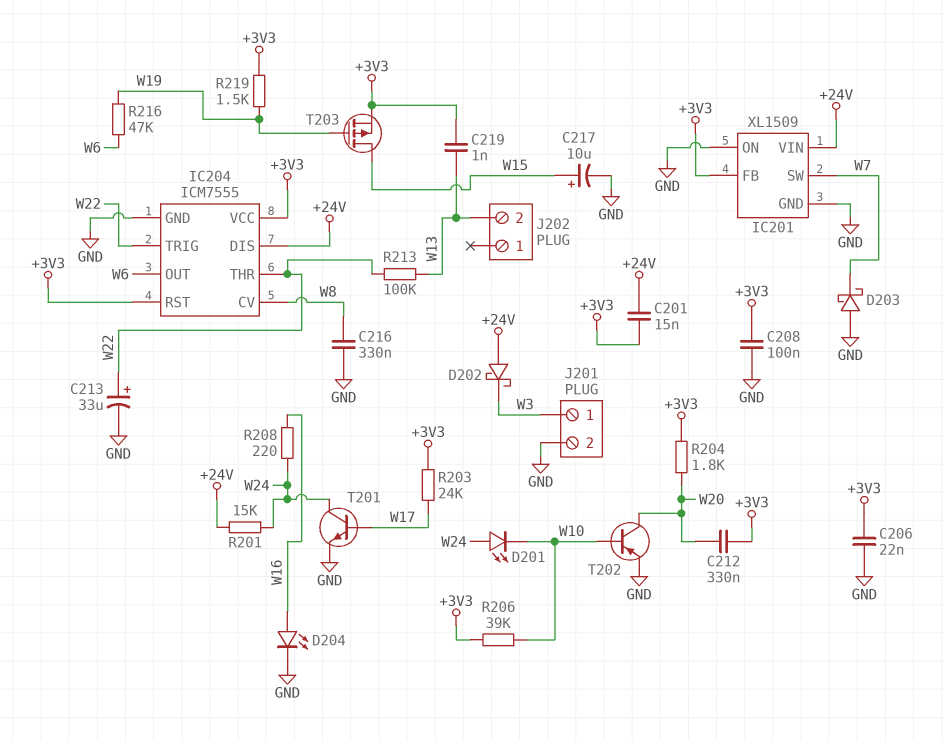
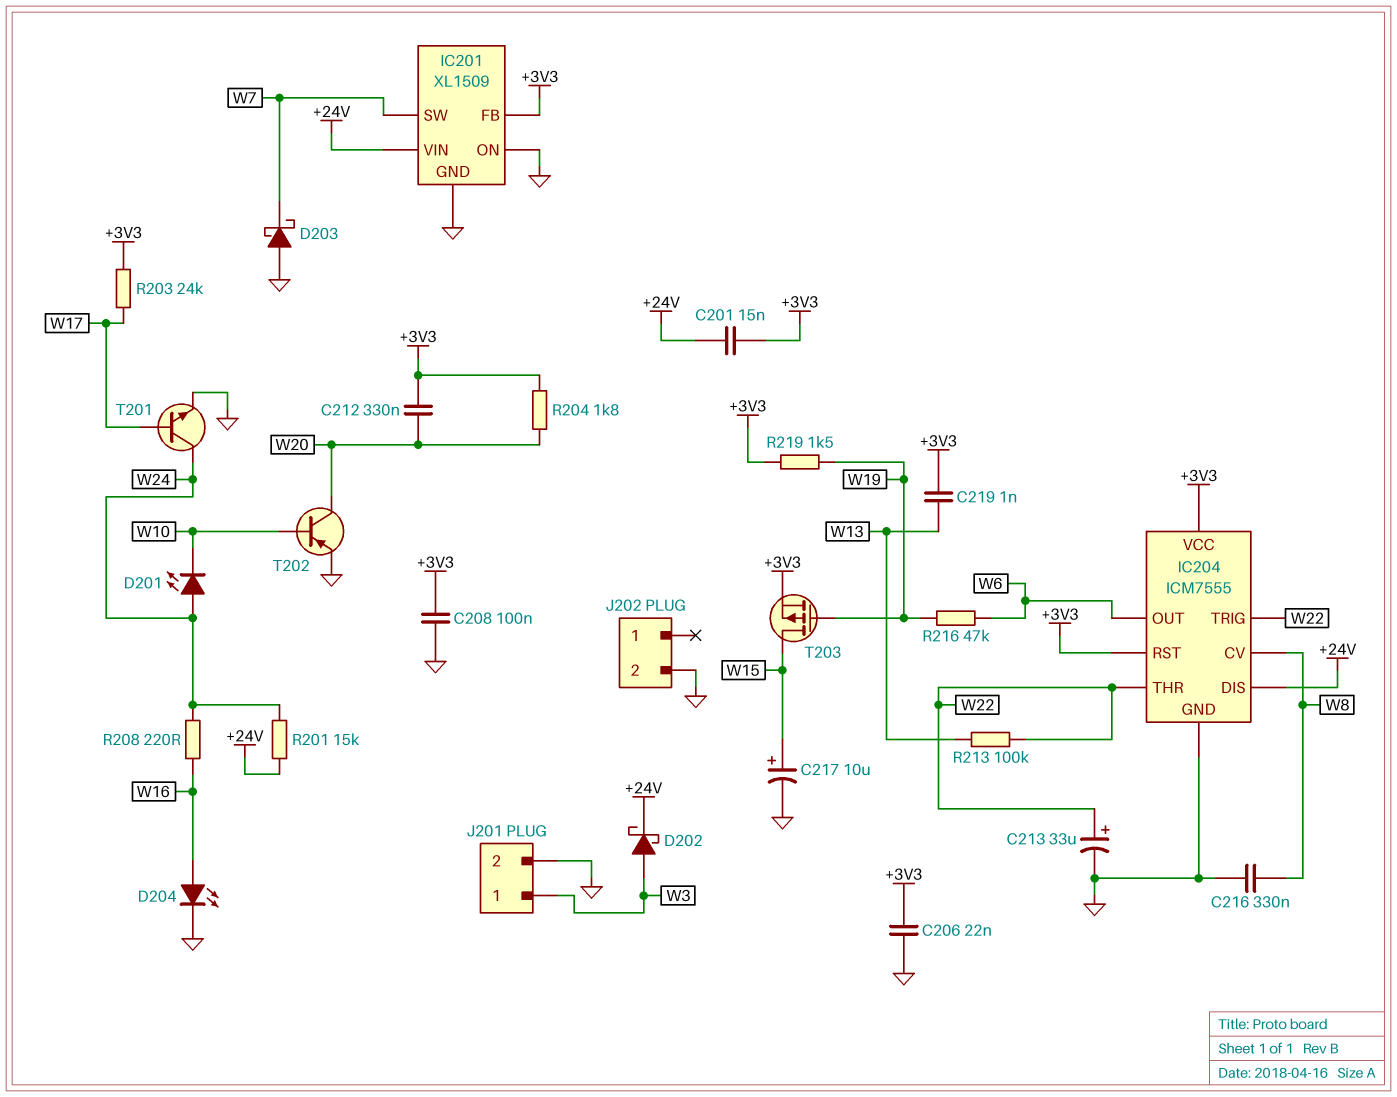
D202: schottky (A +24V, K W3) -> schottky (A W3, K +24V)
J202 pin 2: W13 -> GND
R206: 39k (+3V3, W10) -> none

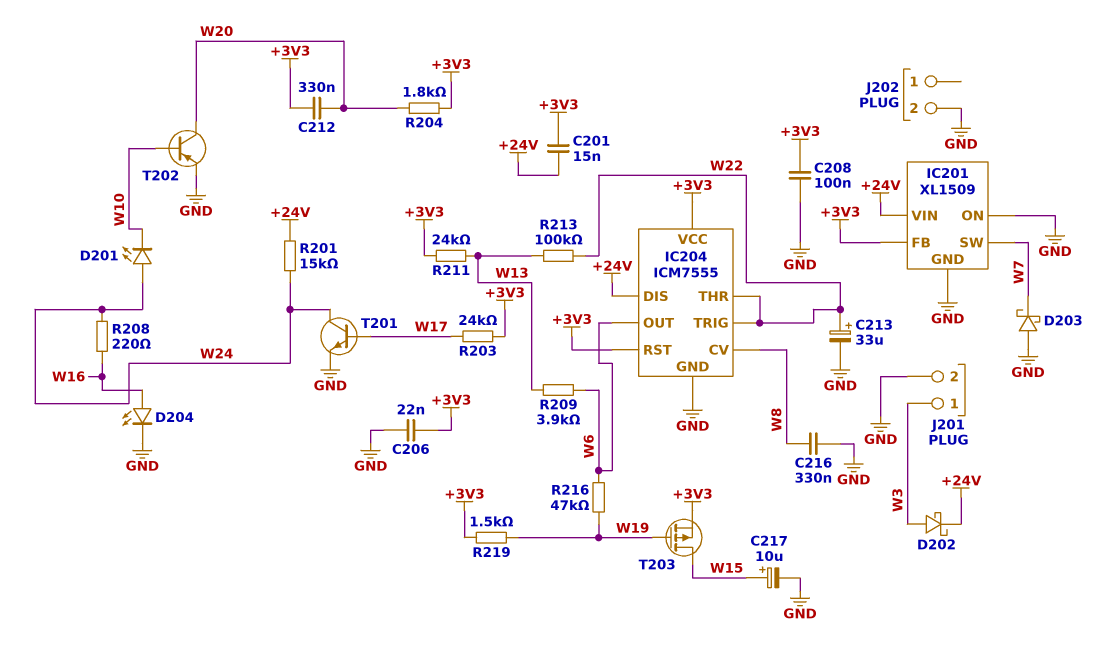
C219: 1nF (+3V3, W13) -> none
R209: none -> 3.9k (W6, W13)
R211: none -> 24k (+3V3, W13)

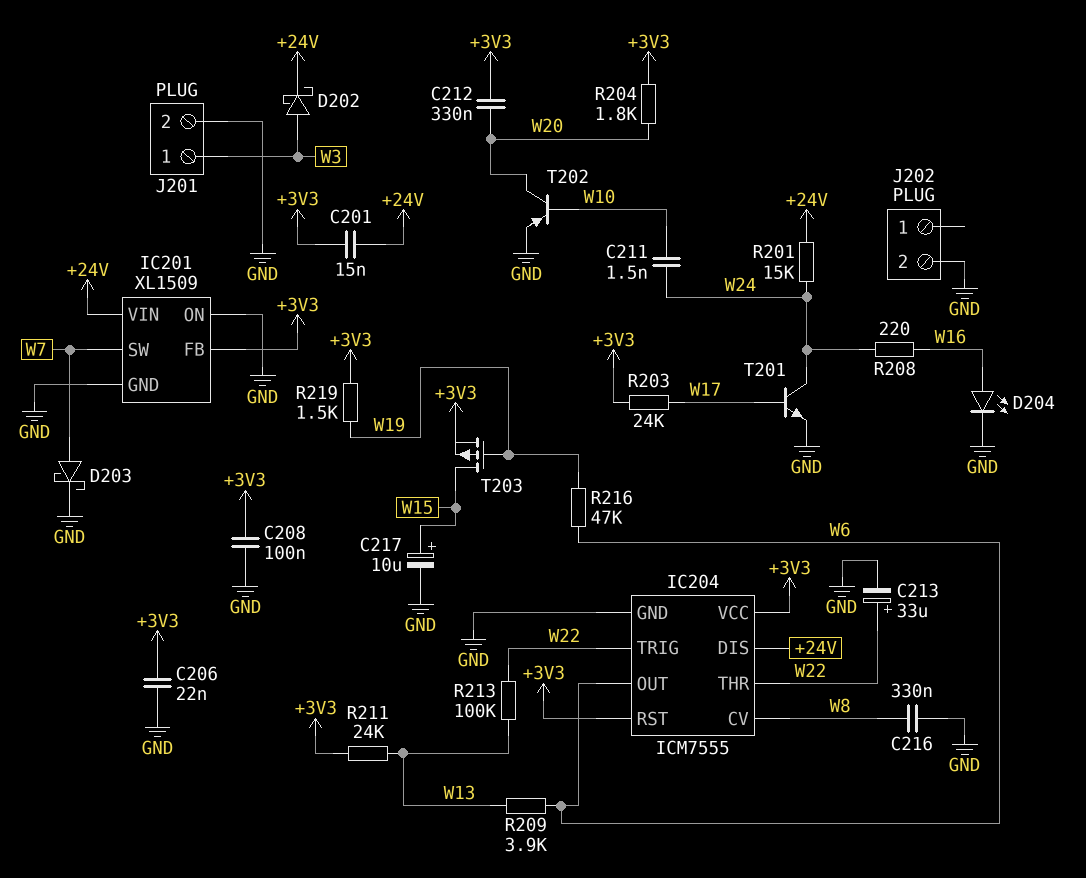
C211: none -> 1.5nF (W10, W24)
D201: LED (A W24, K W10) -> none
D203: schottky (A GND, K W7) -> schottky (A W7, K GND)

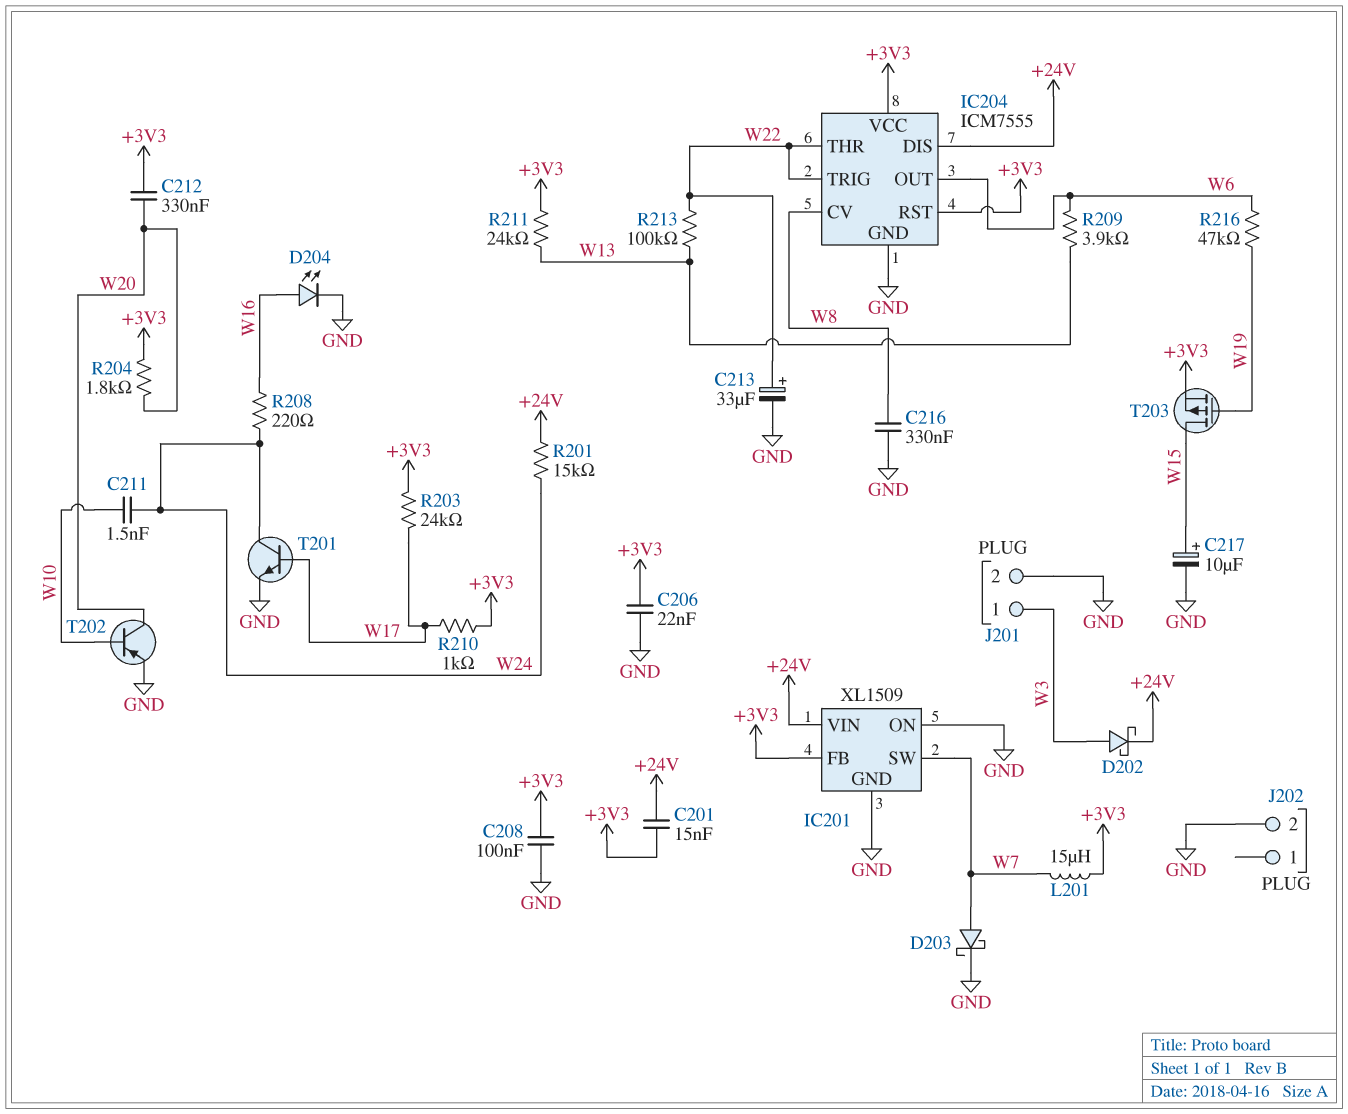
L201: none -> 15uH (+3V3, W7)
R210: none -> 1k (+3V3, W17)
R219: 1.5k (+3V3, W19) -> none

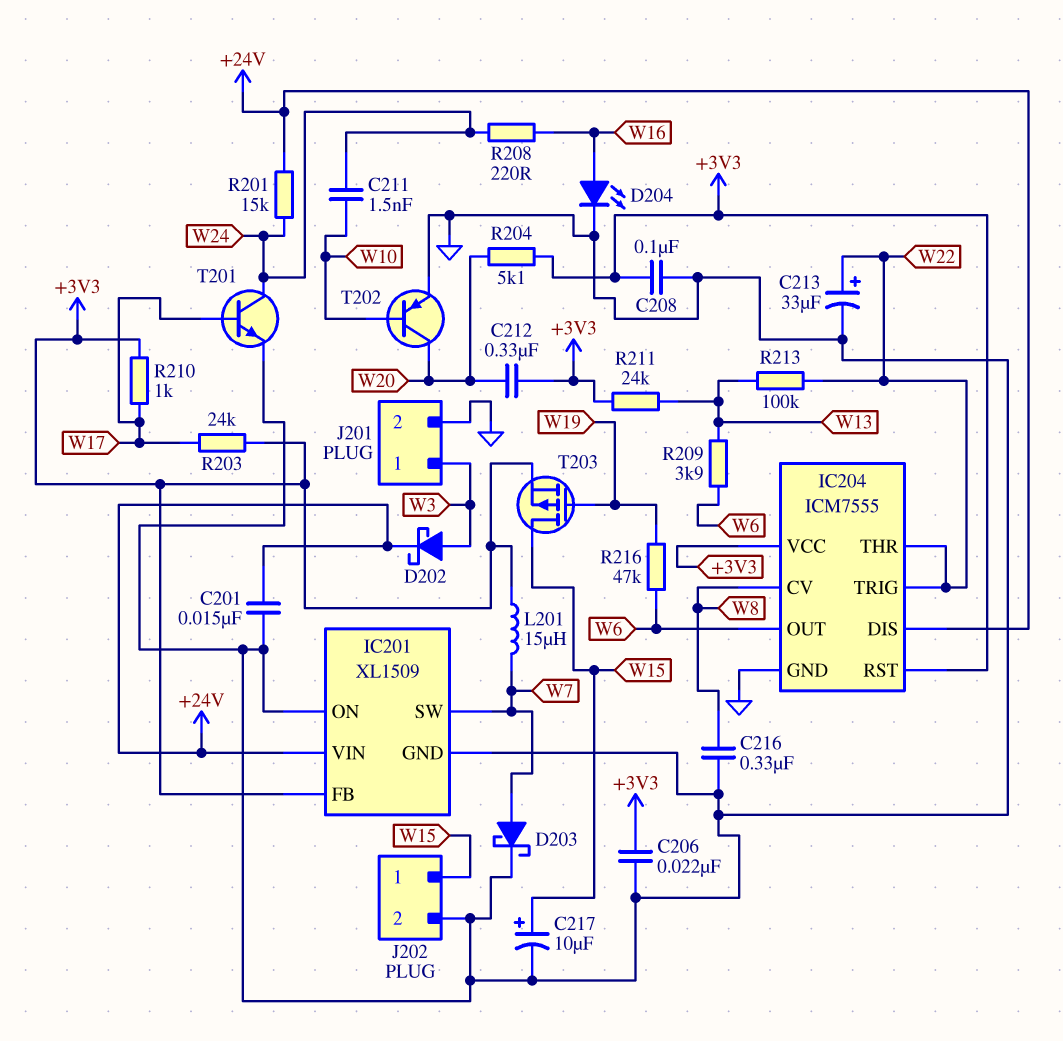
C201: 15nF (+3V3, +24V) -> 15nF (+24V, GND)
J202 pin 1: none -> W15
R204: 1.8k (+3V3, W20) -> 5.1k (+3V3, W20)

